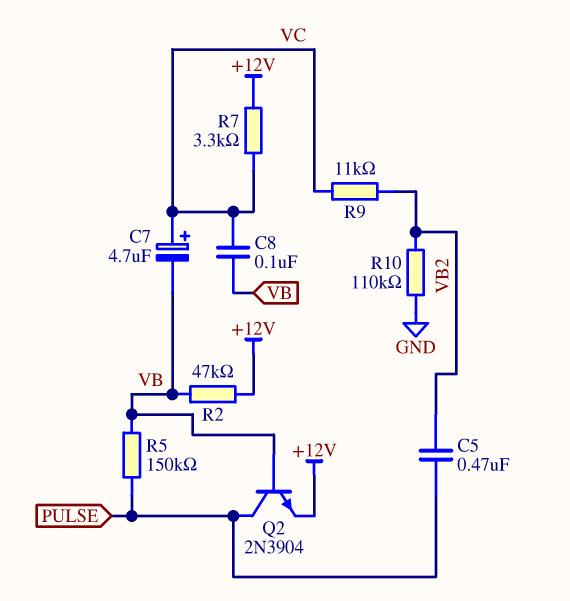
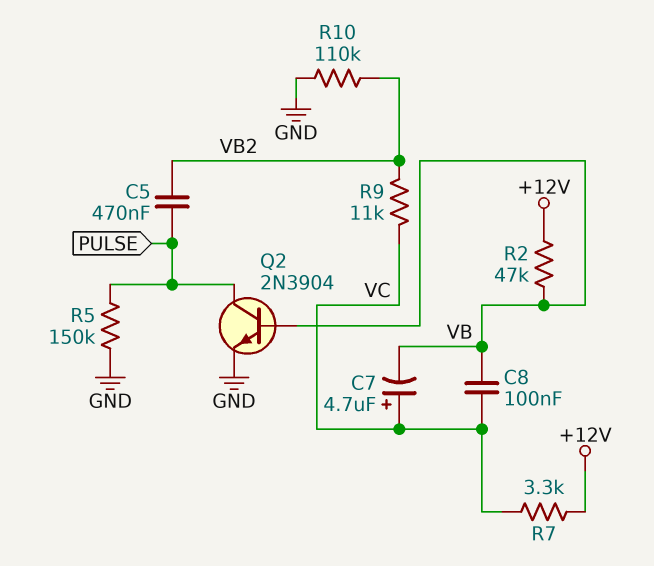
Q2: NPN 2N3904 (B VB, C PULSE, E +12V) -> NPN 2N3904 (B VB, C PULSE, E GND)
R5: 150k (PULSE, VB) -> 150k (GND, PULSE)

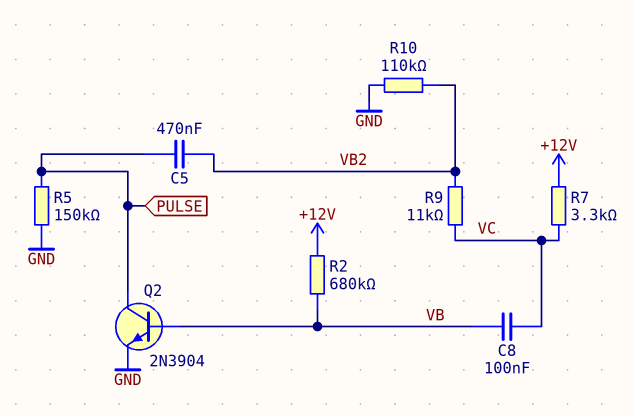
C7: 4.7uF (plus VC, minus VB) -> none
R2: 47k (+12V, VB) -> 680k (+12V, VB)

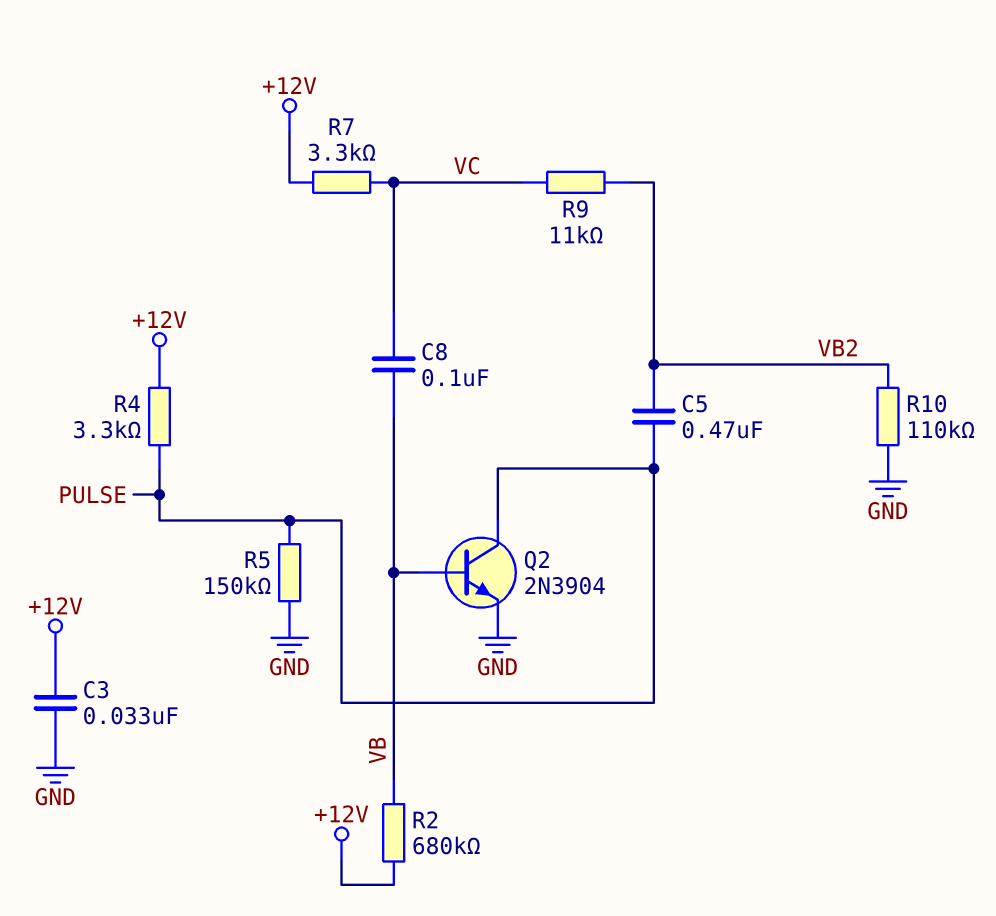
C3: none -> 33nF (+12V, GND)
R4: none -> 3.3k (+12V, PULSE)

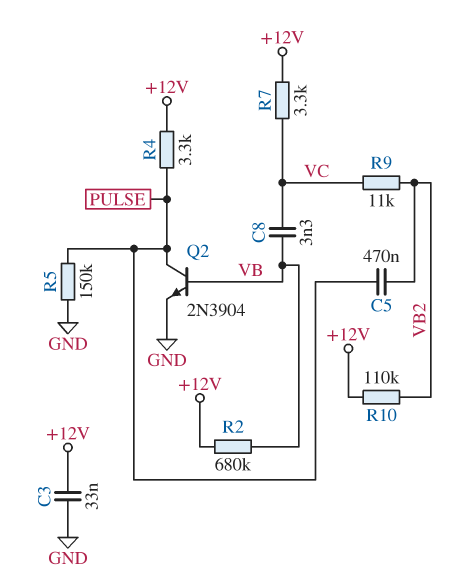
C8: 100nF (VB, VC) -> 3.3nF (VB, VC)
R10: 110k (GND, VB2) -> 110k (+12V, VB2)

